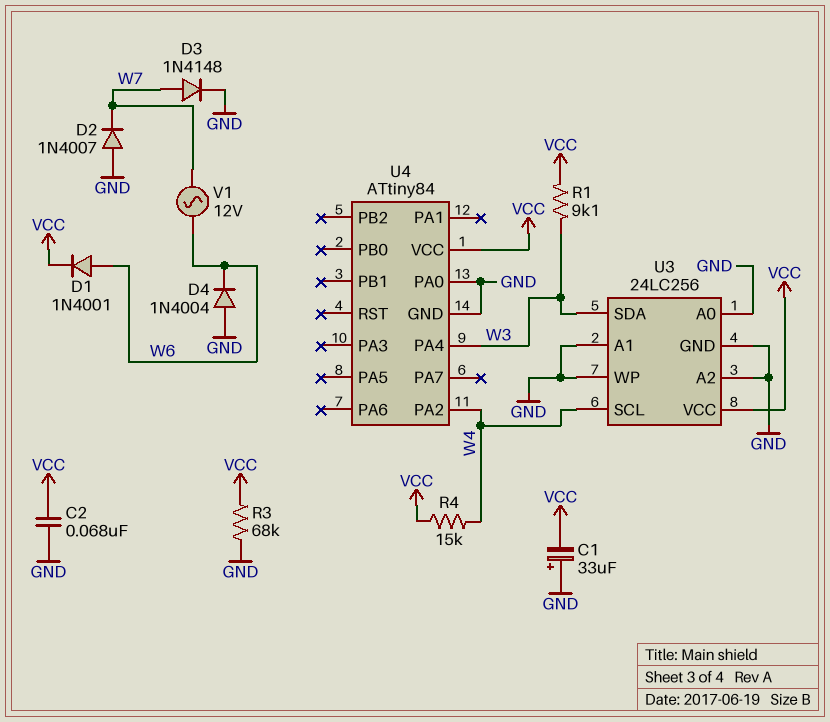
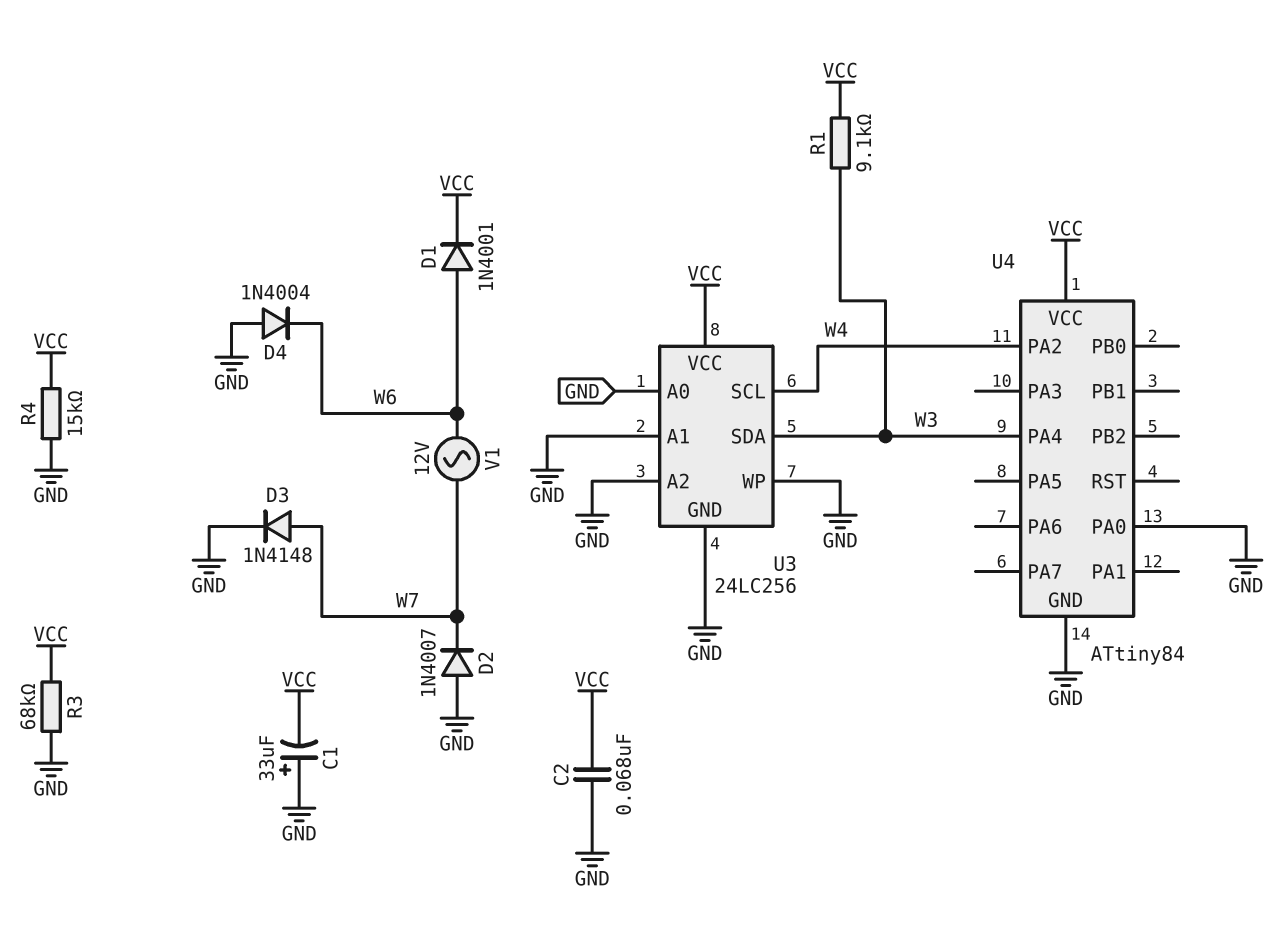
R4: 15k (VCC, W4) -> 15k (GND, VCC)

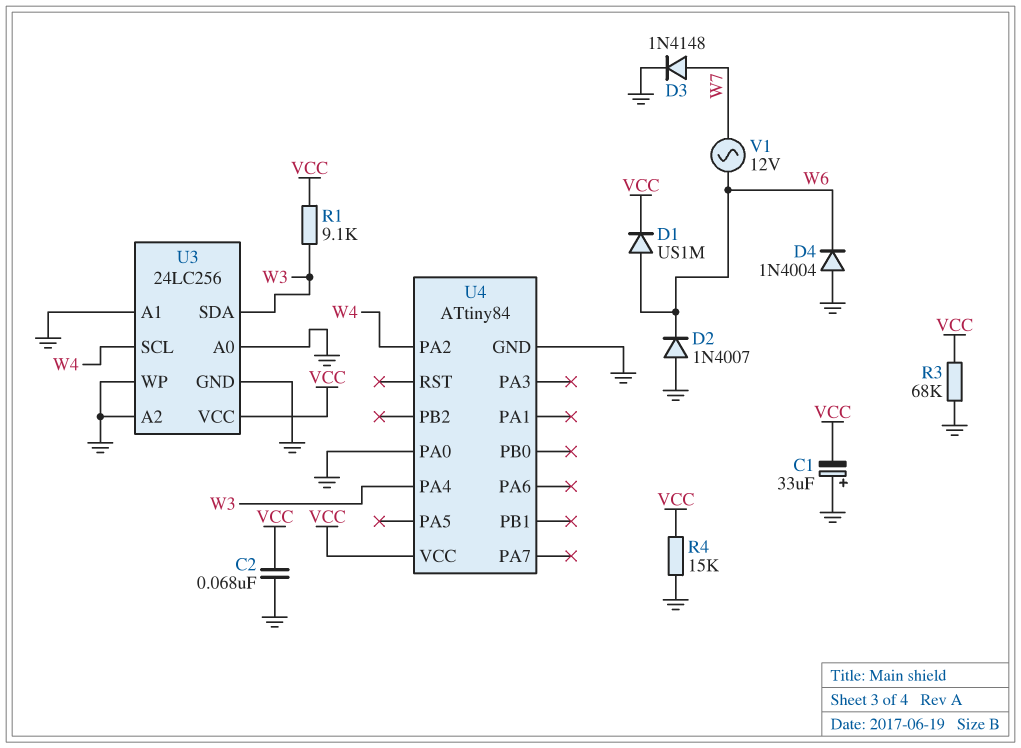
D1: diode 1N4001 (A W6, K VCC) -> diode US1M (A W6, K VCC)
D2: diode 1N4007 (A GND, K W7) -> diode 1N4007 (A GND, K W6)

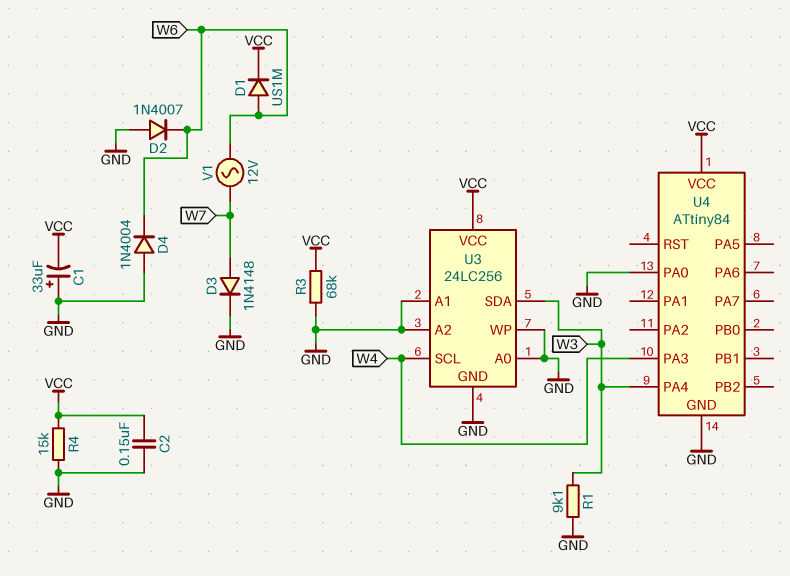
C2: 68nF (GND, VCC) -> 150nF (GND, VCC)
R1: 9.1k (VCC, W3) -> 9.1k (GND, W3)
U4 pin PA2: W4 -> none
U4 pin PA3: none -> W4

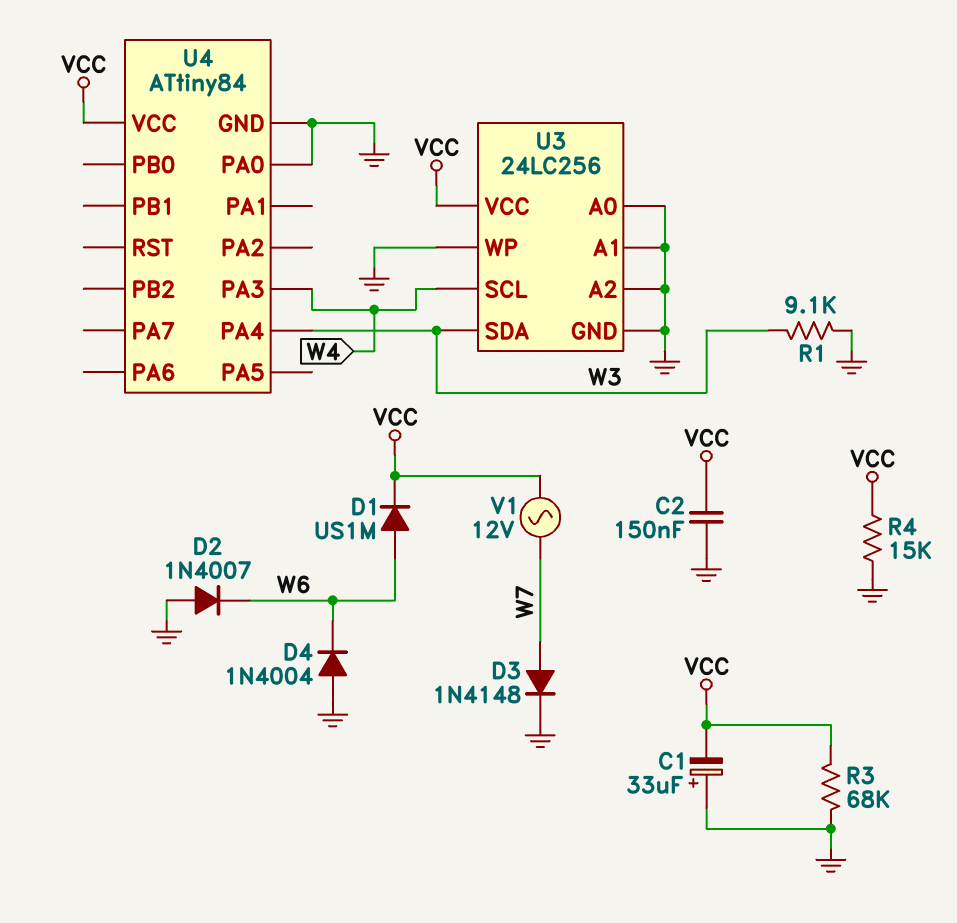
V1: AC 12V (W6, W7) -> AC 12V (VCC, W7)

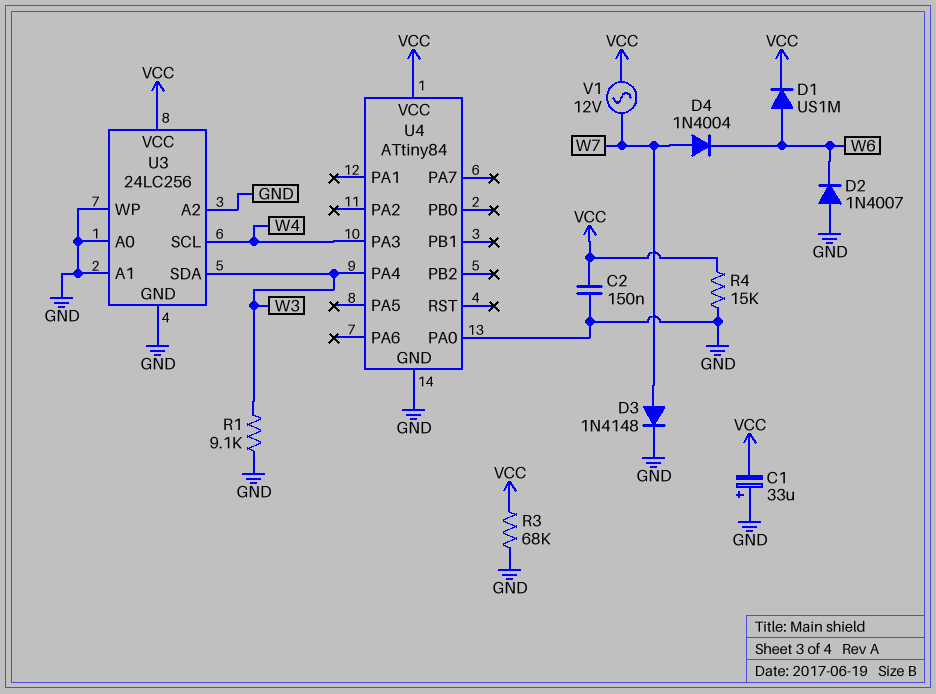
D4: diode 1N4004 (A GND, K W6) -> diode 1N4004 (A W7, K W6)

